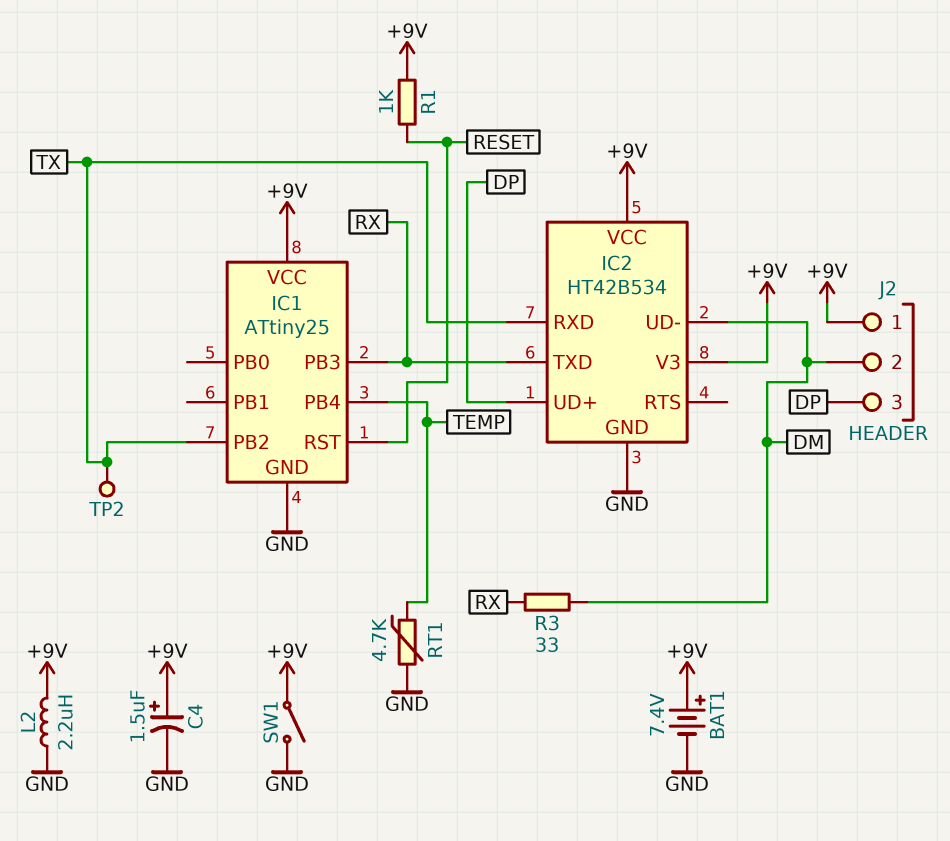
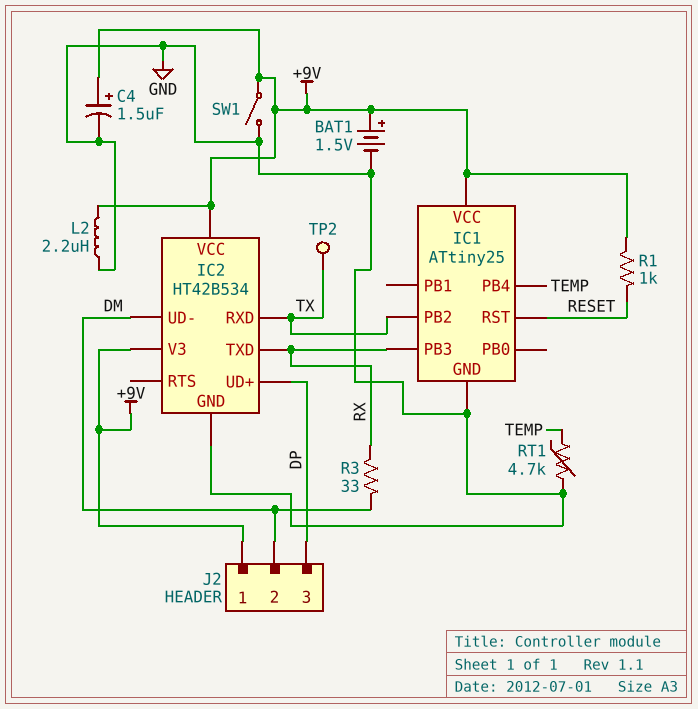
BAT1: 7.4V (plus +9V, minus GND) -> 1.5V (plus +9V, minus GND)

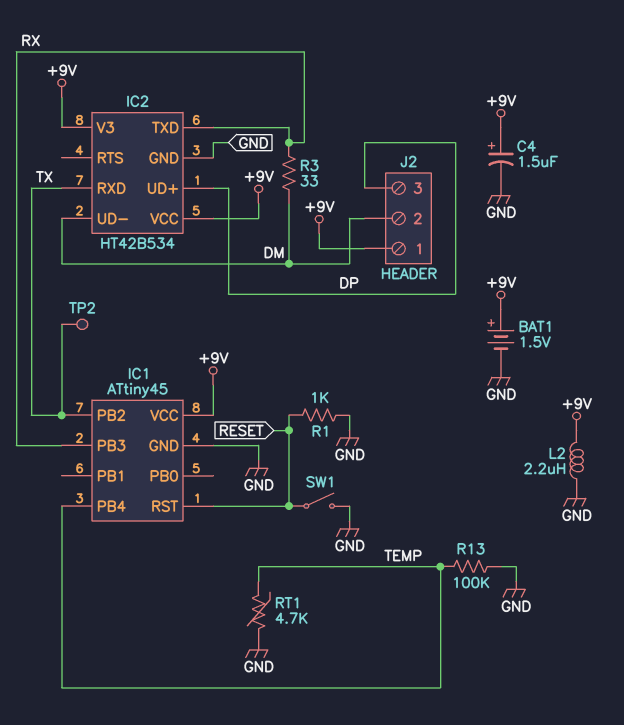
IC1: ATtiny25 -> ATtiny45
R1: 1k (+9V, RESET) -> 1k (GND, RESET)
R13: none -> 100k (GND, TEMP)
SW1: switch (+9V, GND) -> switch (GND, RESET)

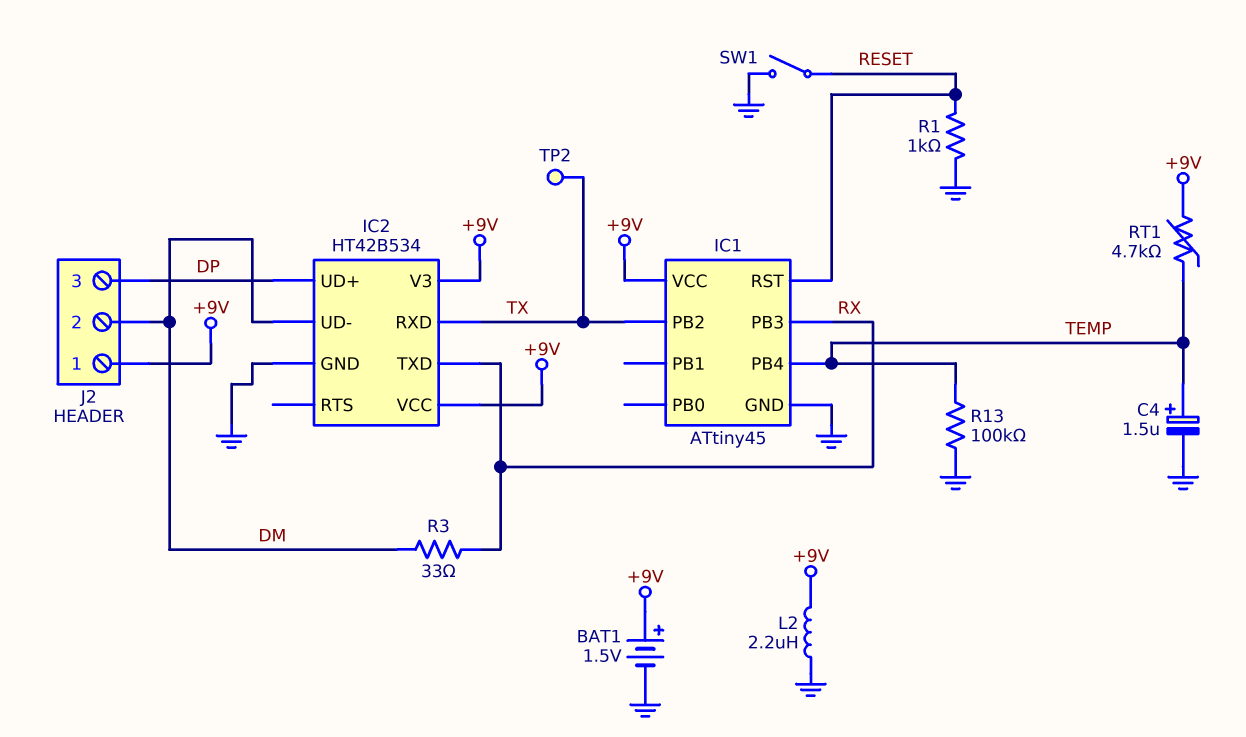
C4: 1.5uF (plus +9V, minus GND) -> 1.5uF (plus TEMP, minus GND)
RT1: 4.7k (GND, TEMP) -> 4.7k (+9V, TEMP)

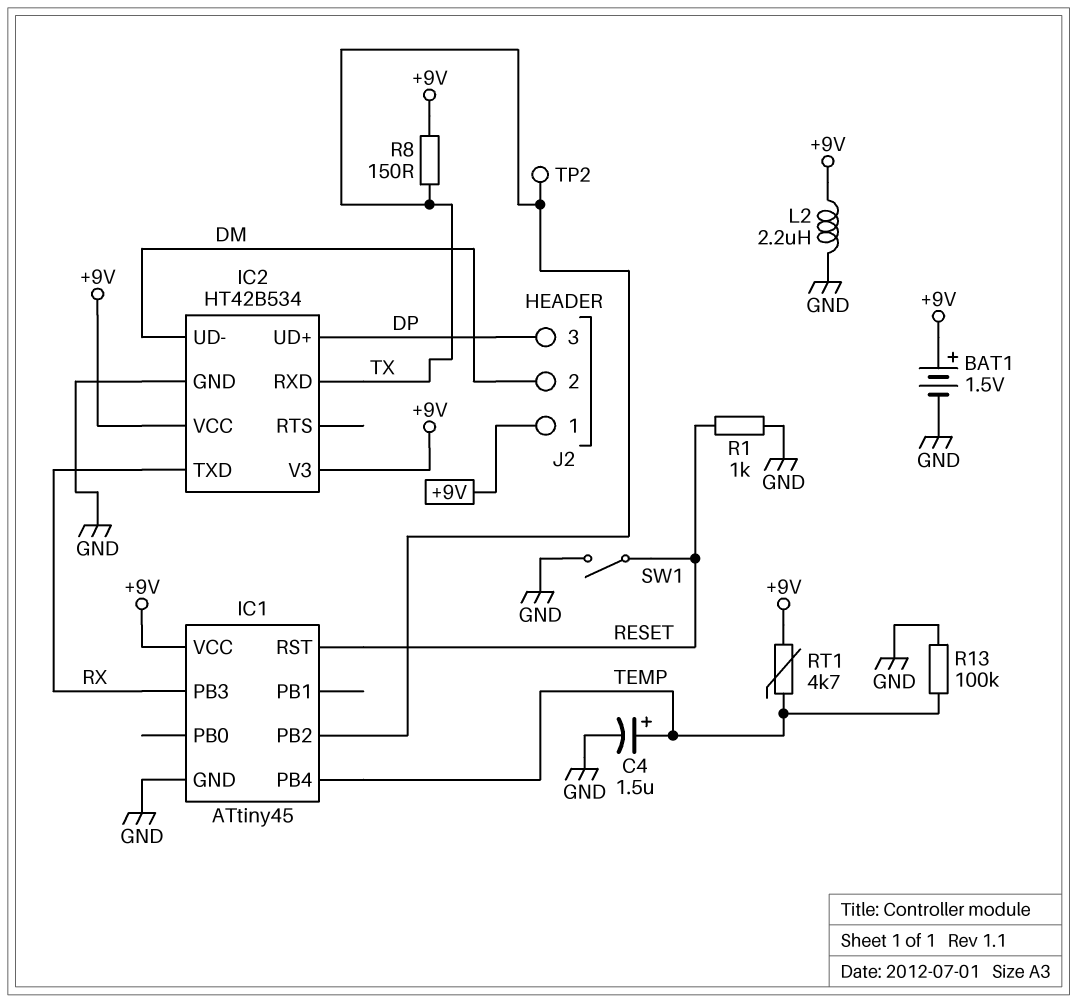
R3: 33 (DM, RX) -> none
R8: none -> 150 (+9V, TX)

